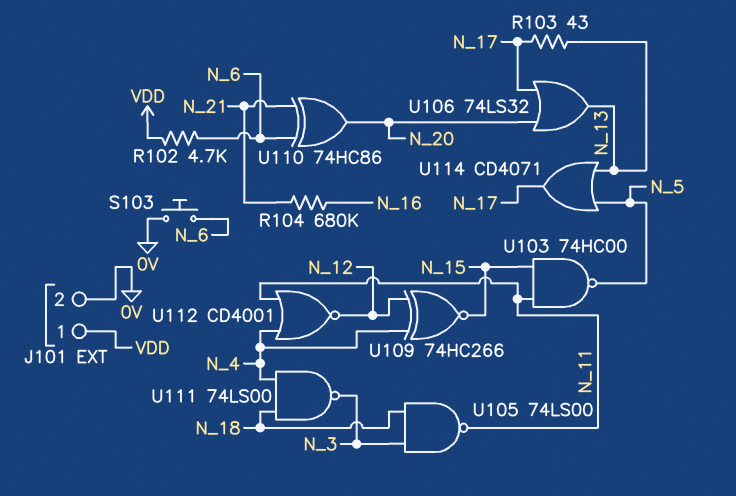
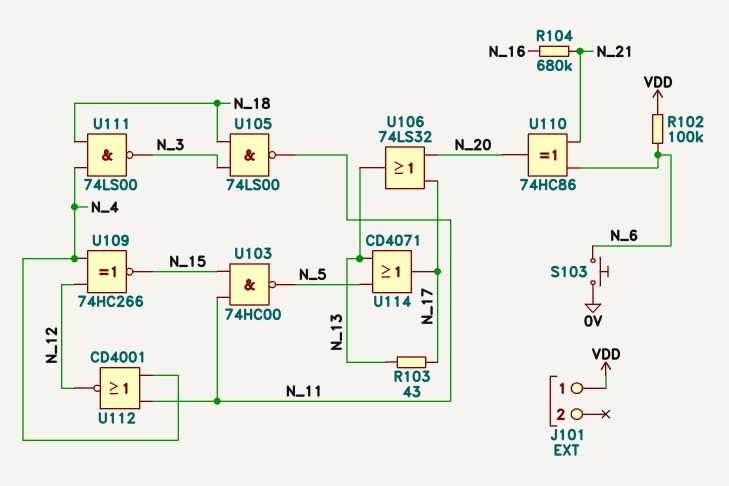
J101 pin 2: 0V -> none
R102: 4.7k (N_6, VDD) -> 100k (N_6, VDD)

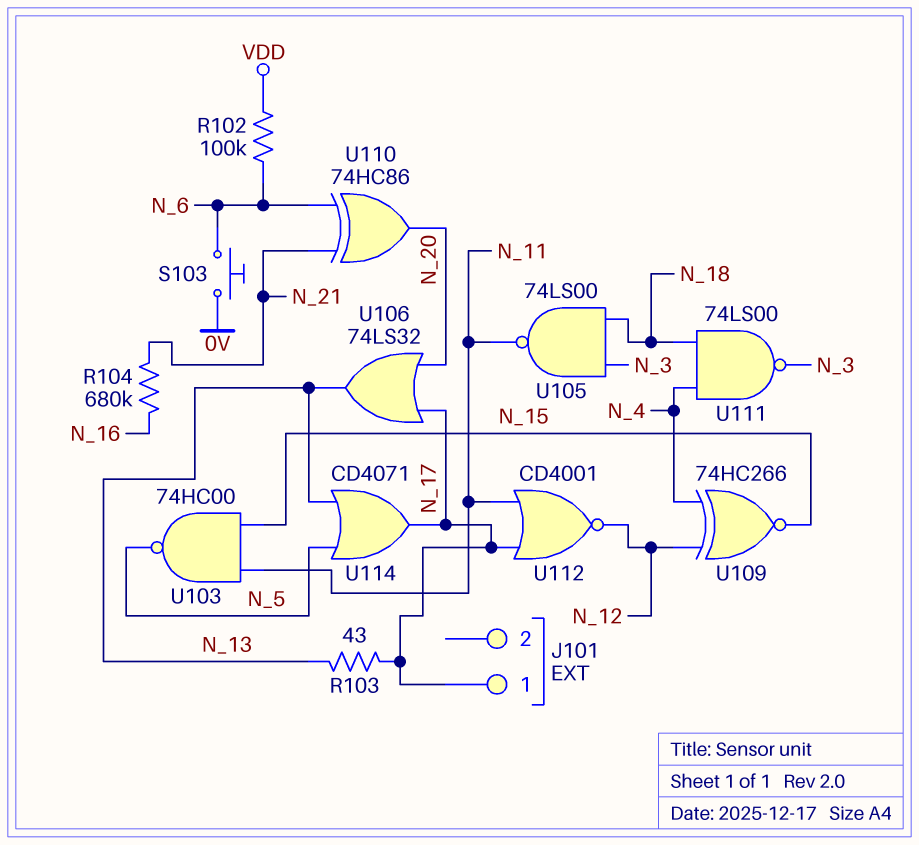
J101 pin 1: VDD -> N_17
U112: NOR CD4001 (in N_4, in N_11, out N_12) -> NOR CD4001 (in N_11, in N_17, out N_12)

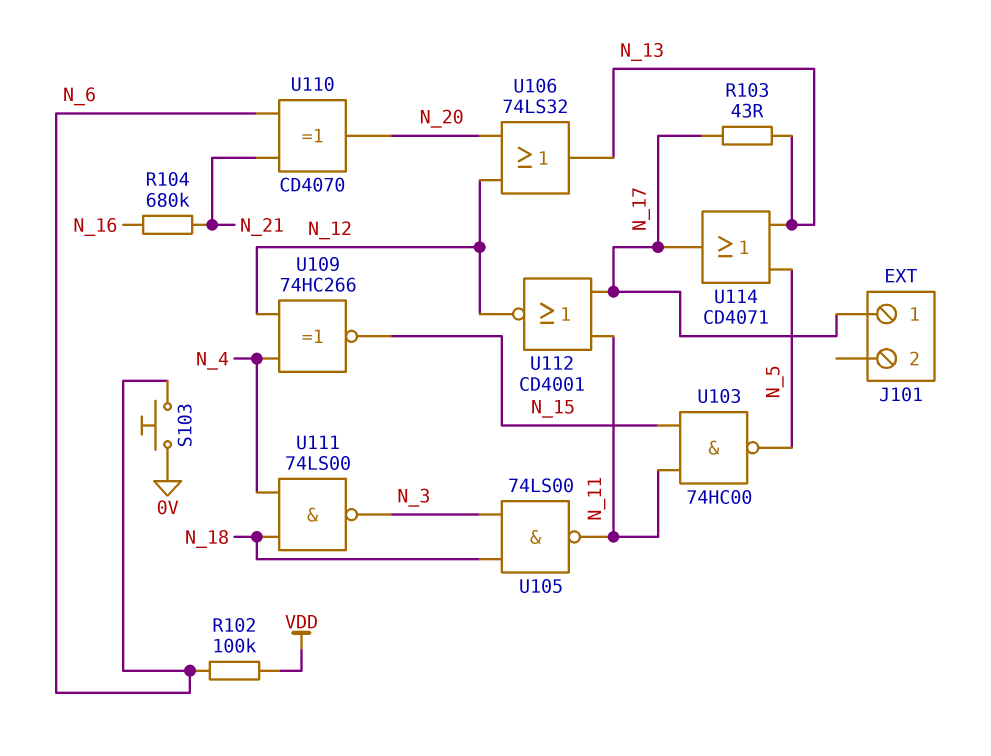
U106: OR 74LS32 (in N_17, in N_20, out N_13) -> OR 74LS32 (in N_12, in N_20, out N_13)
U110: XOR 74HC86 (in N_6, in N_21, out N_20) -> XOR CD4070 (in N_6, in N_21, out N_20)

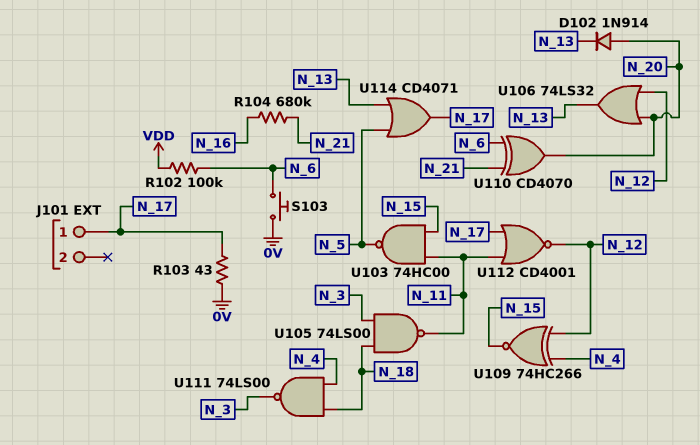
D102: none -> diode 1N914 (A N_20, K N_13)
R103: 43 (N_13, N_17) -> 43 (0V, N_17)

